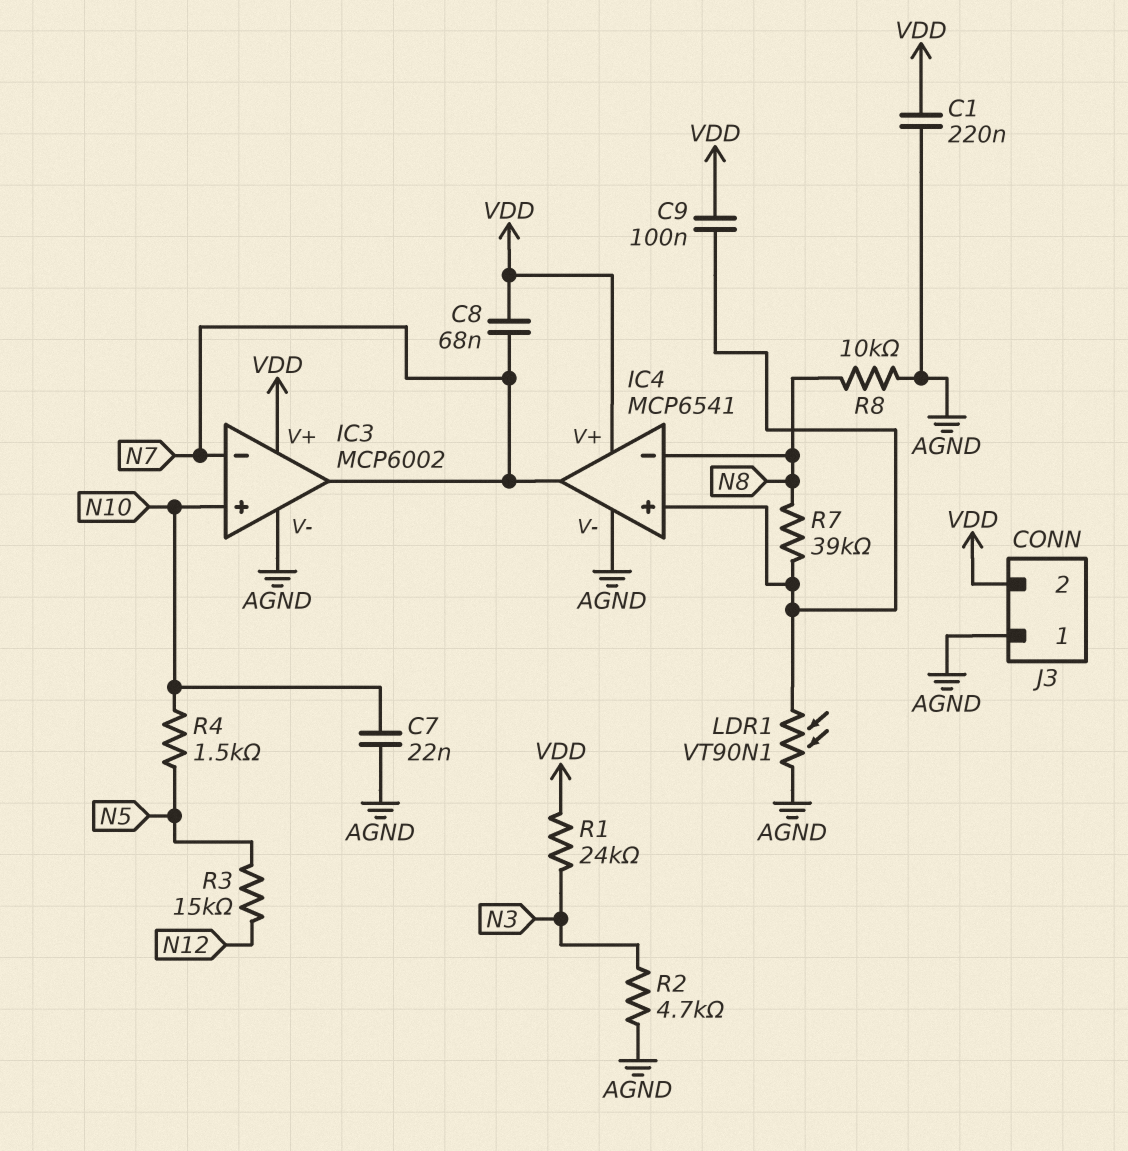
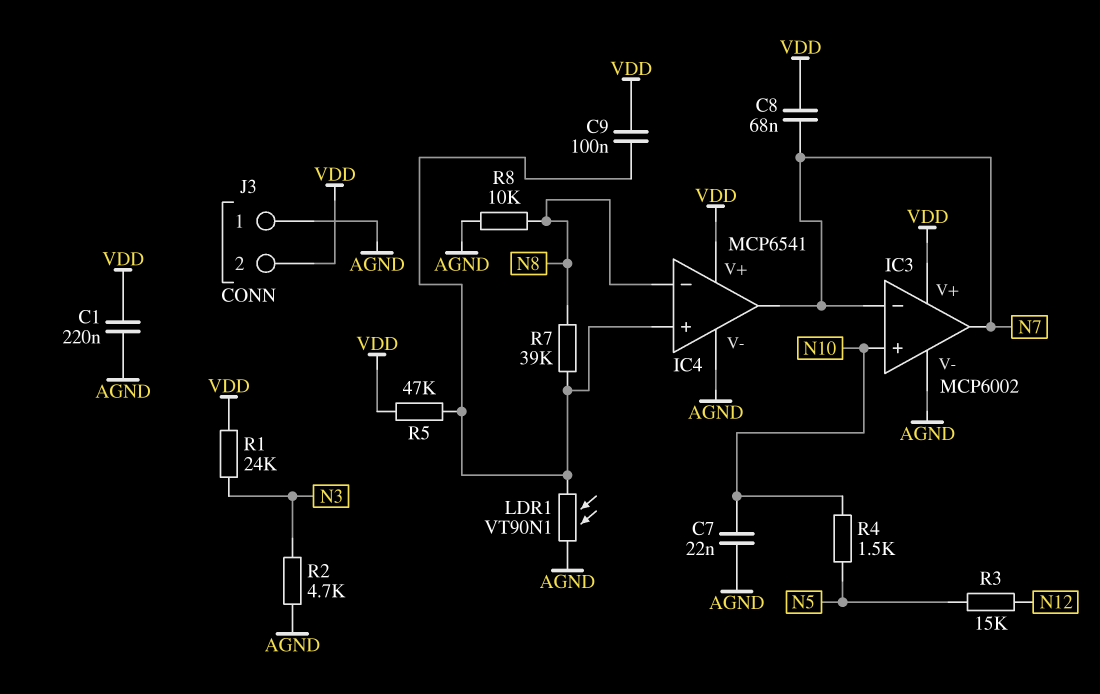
R5: none -> 47k (IC4/in+, VDD)

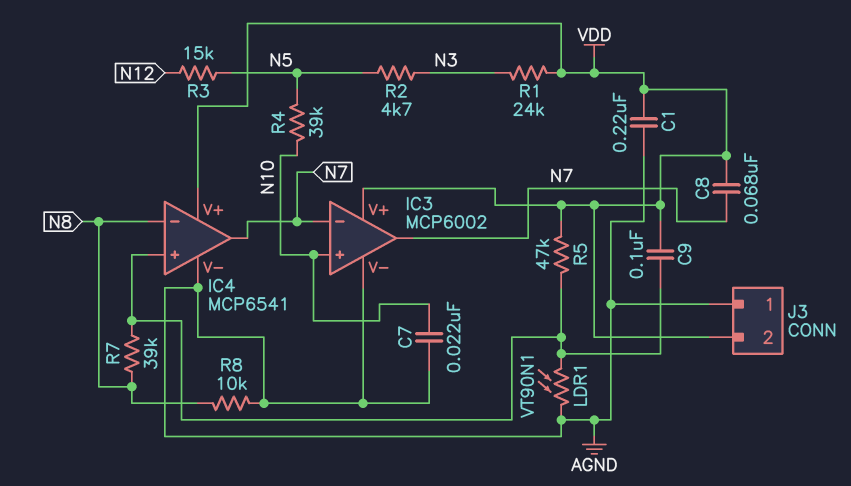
R2: 4.7k (AGND, N3) -> 4.7k (N3, N5)
R4: 1.5k (N5, N10) -> 39k (N5, N10)

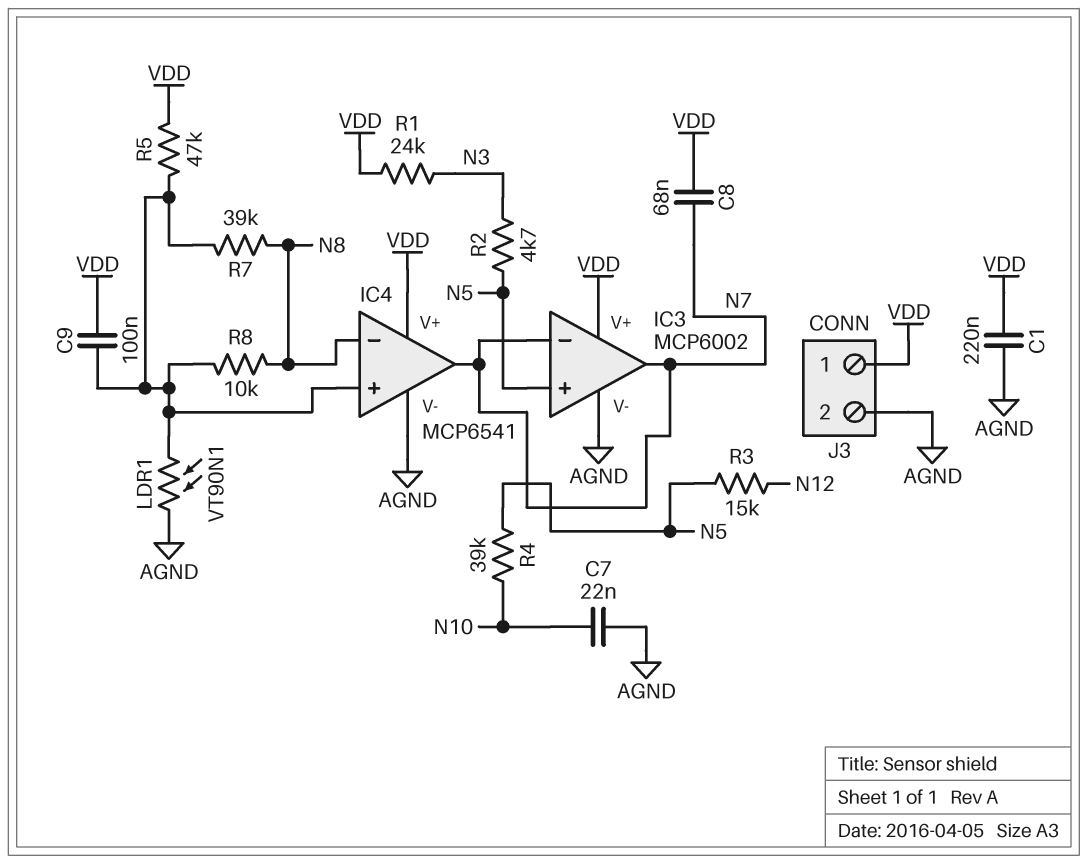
IC3 pin in+: N10 -> N5
J3 pin 1: AGND -> VDD
J3 pin 2: VDD -> AGND
R8: 10k (AGND, N8) -> 10k (IC4/in+, N8)

